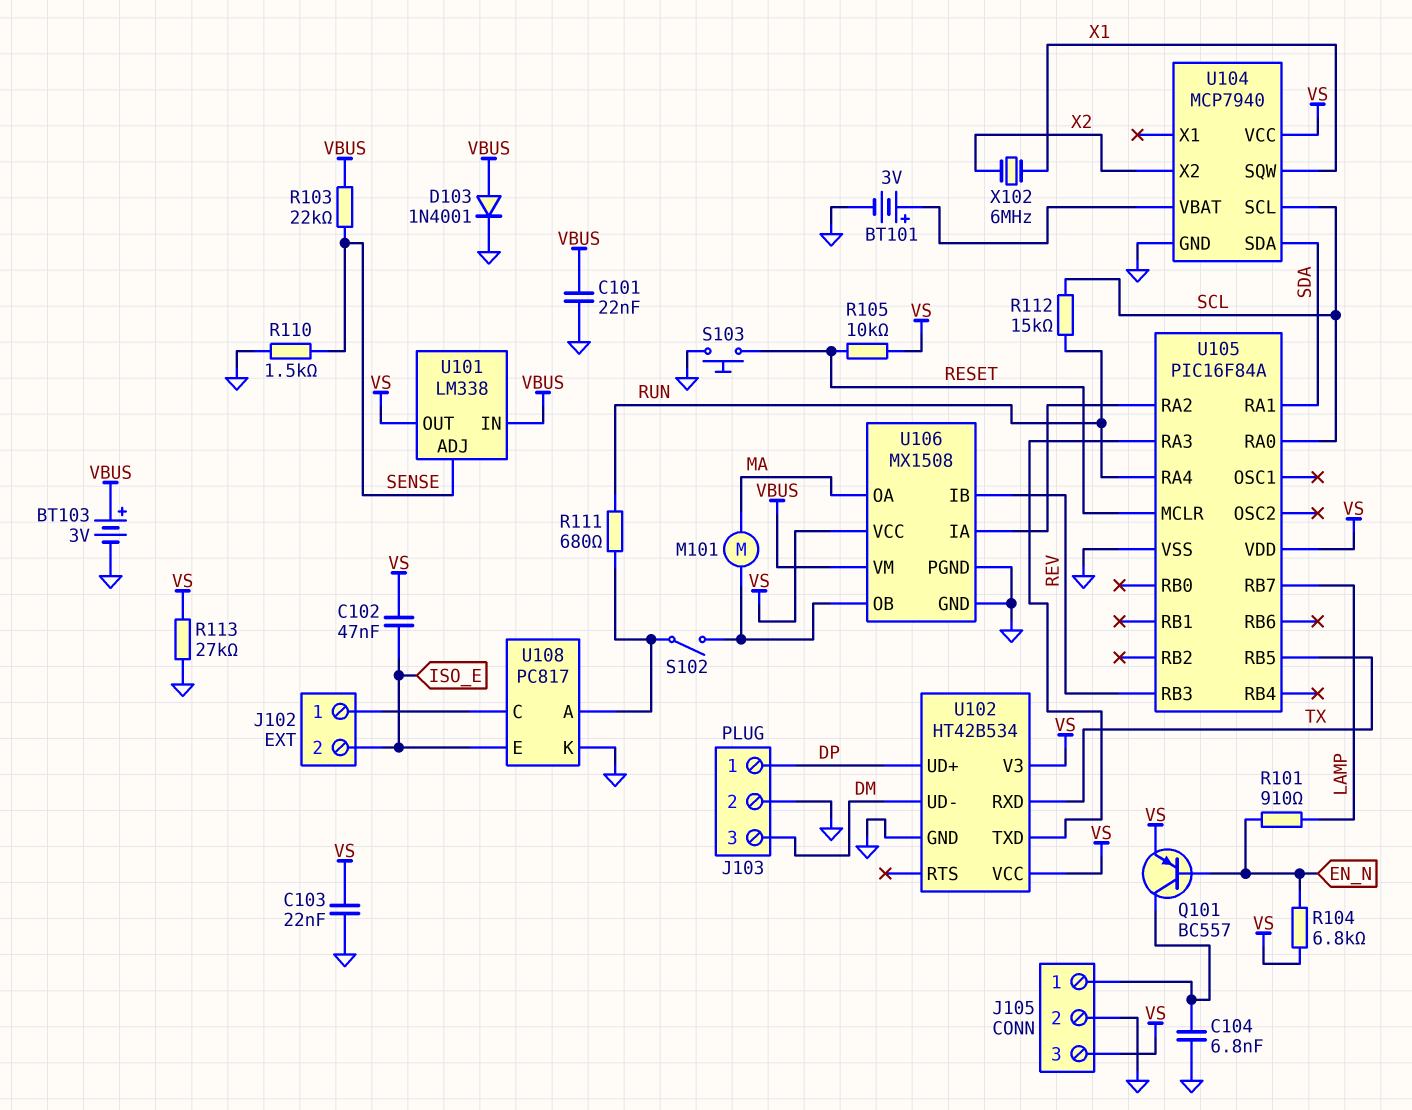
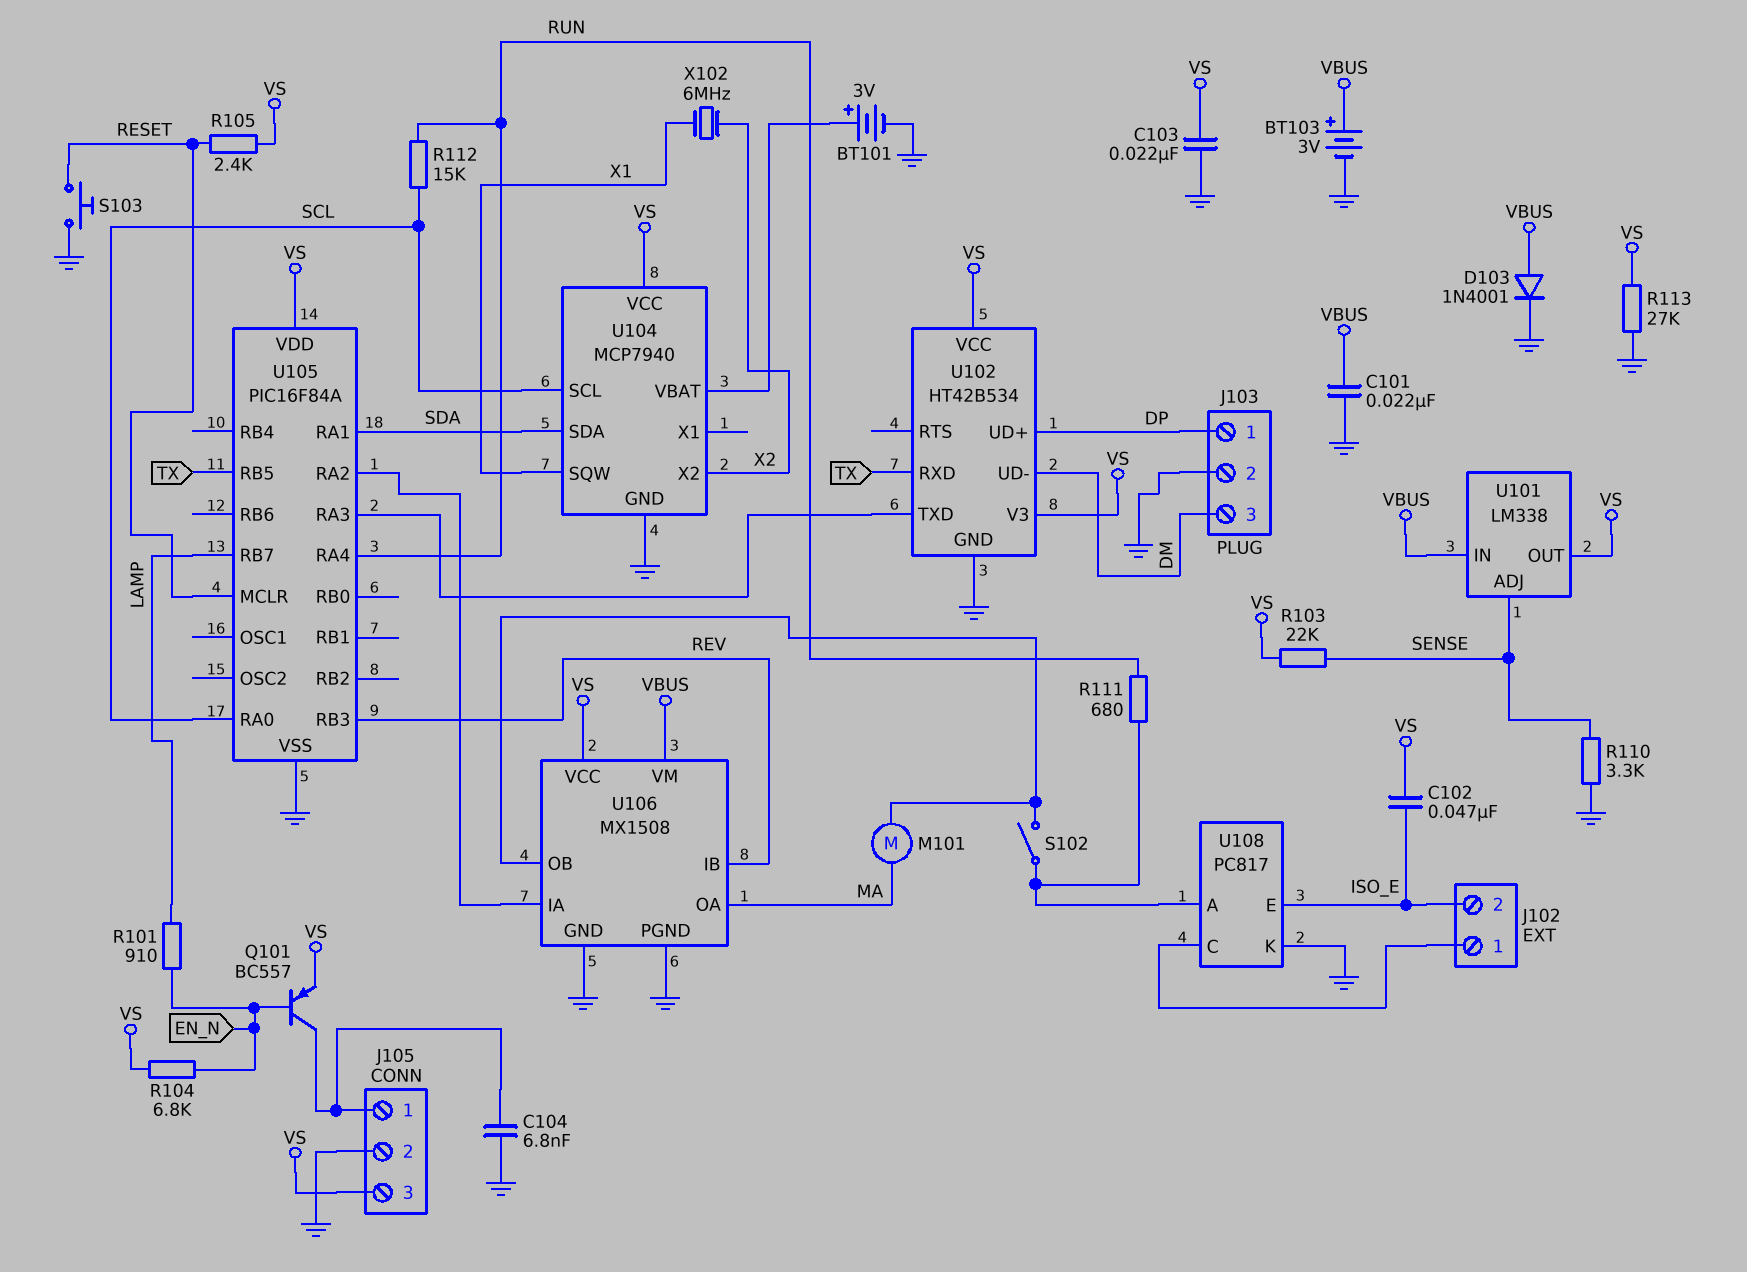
R103: 22k (SENSE, VBUS) -> 22k (SENSE, VS)
R105: 10k (RESET, VS) -> 2.4k (RESET, VS)
R110: 1.5k (GND, SENSE) -> 3.3k (GND, SENSE)

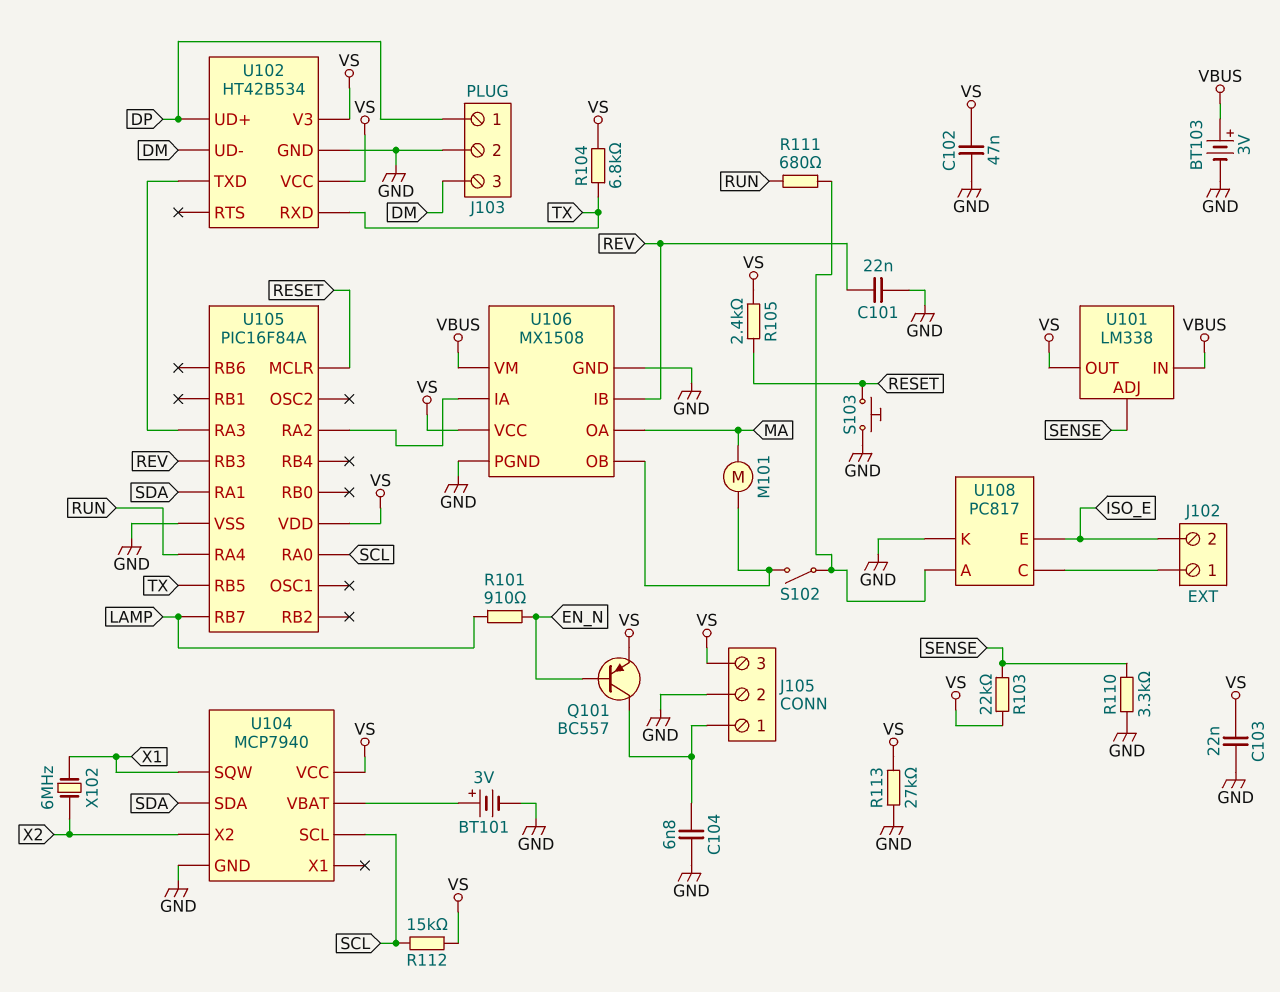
C101: 22nF (GND, VBUS) -> 22nF (GND, REV)
C102: 47nF (ISO_E, VS) -> 47nF (GND, VS)
D103: diode 1N4001 (A VBUS, K GND) -> none
R104: 6.8k (EN_N, VS) -> 6.8k (TX, VS)
R112: 15k (RUN, SCL) -> 15k (SCL, VS)

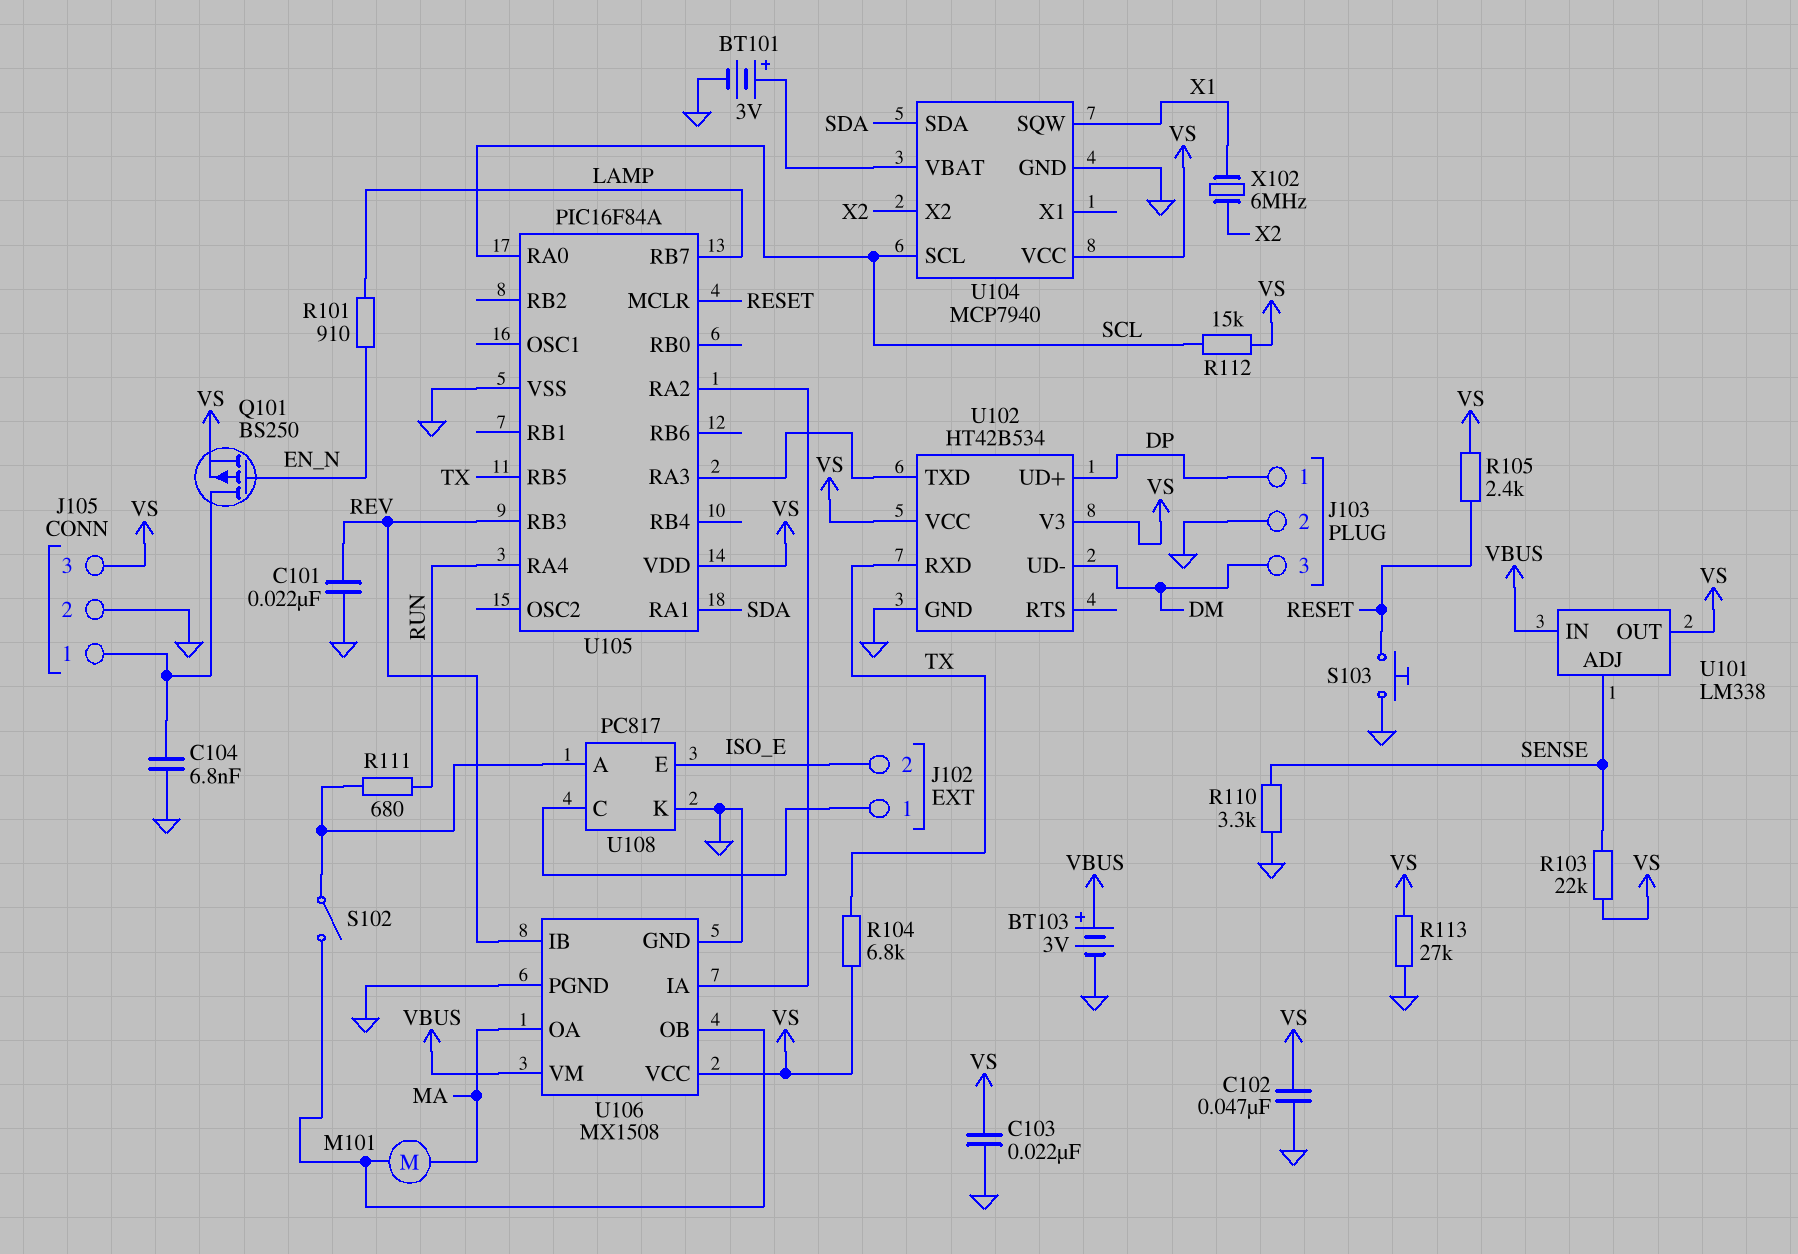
Q101: PNP BC557 (B EN_N, C J105/1, E VS) -> PMOS BS250 (G EN_N, D J105/1, S VS)

